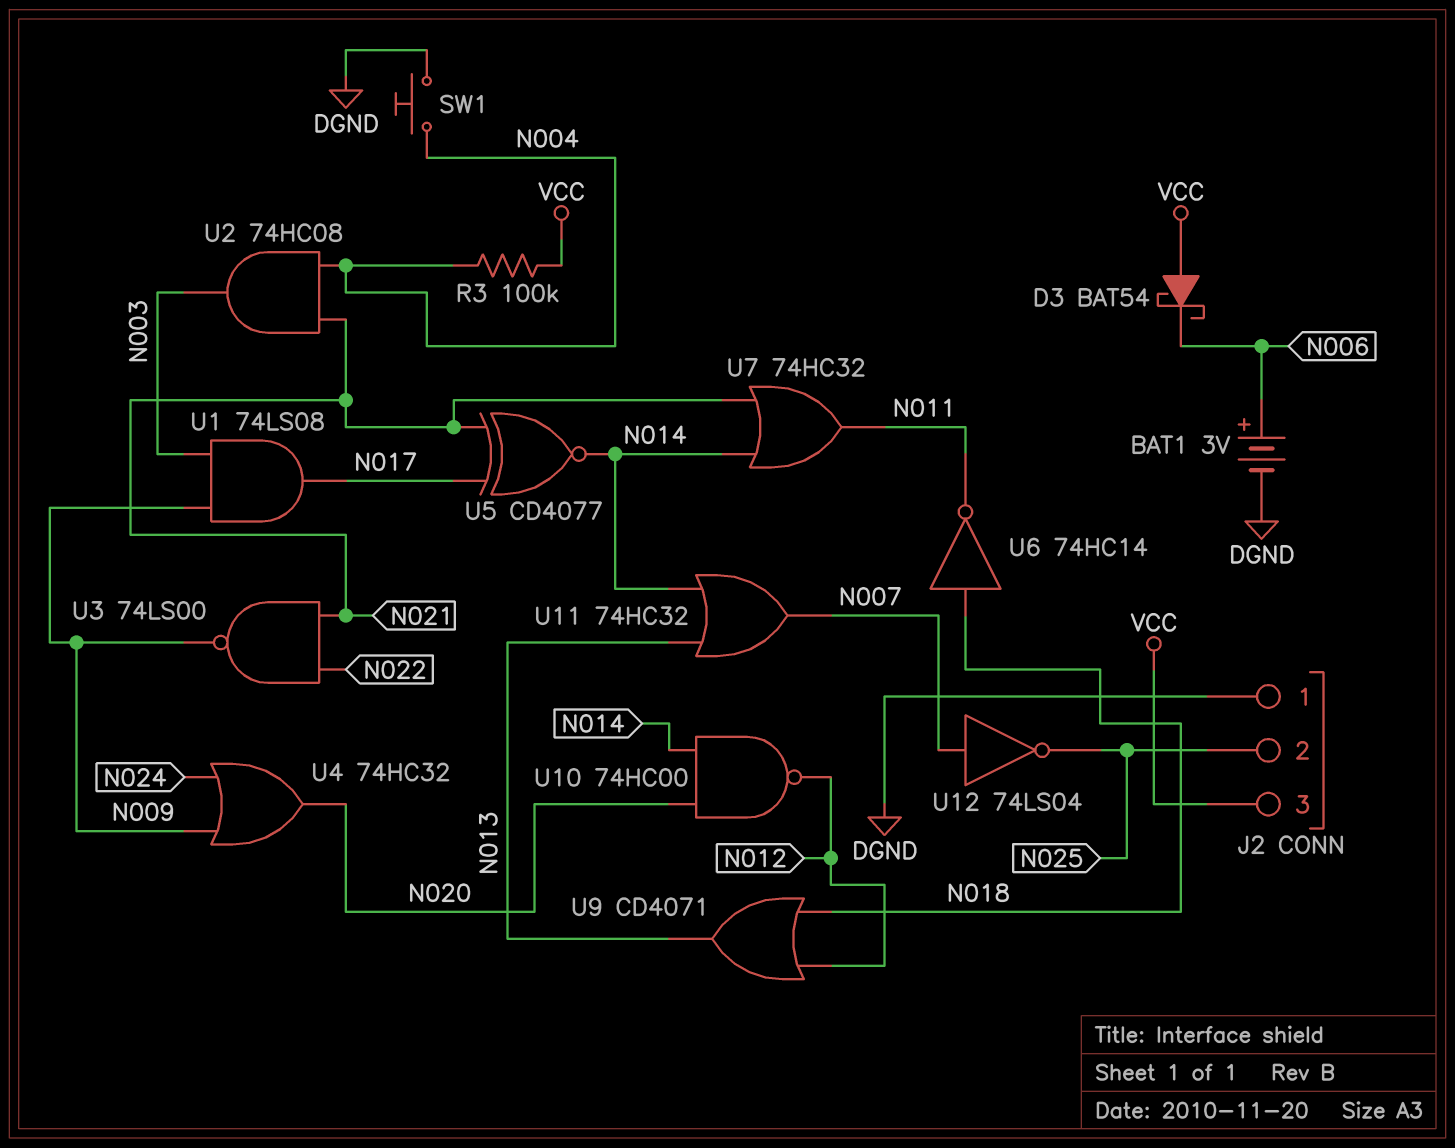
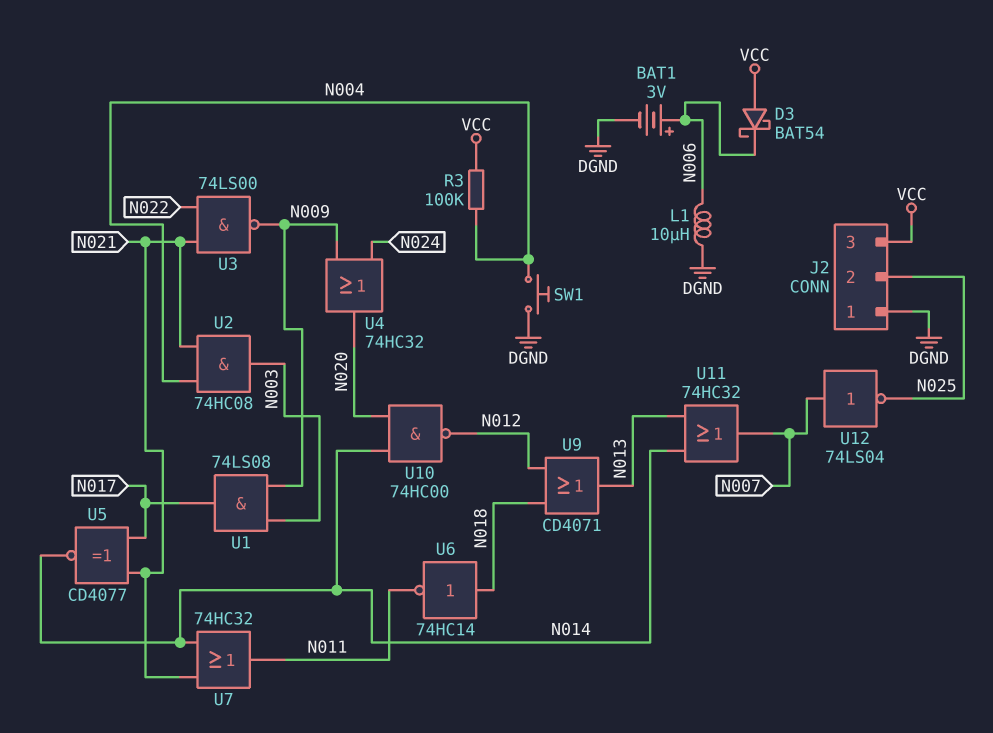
L1: none -> 10uH (DGND, N006)

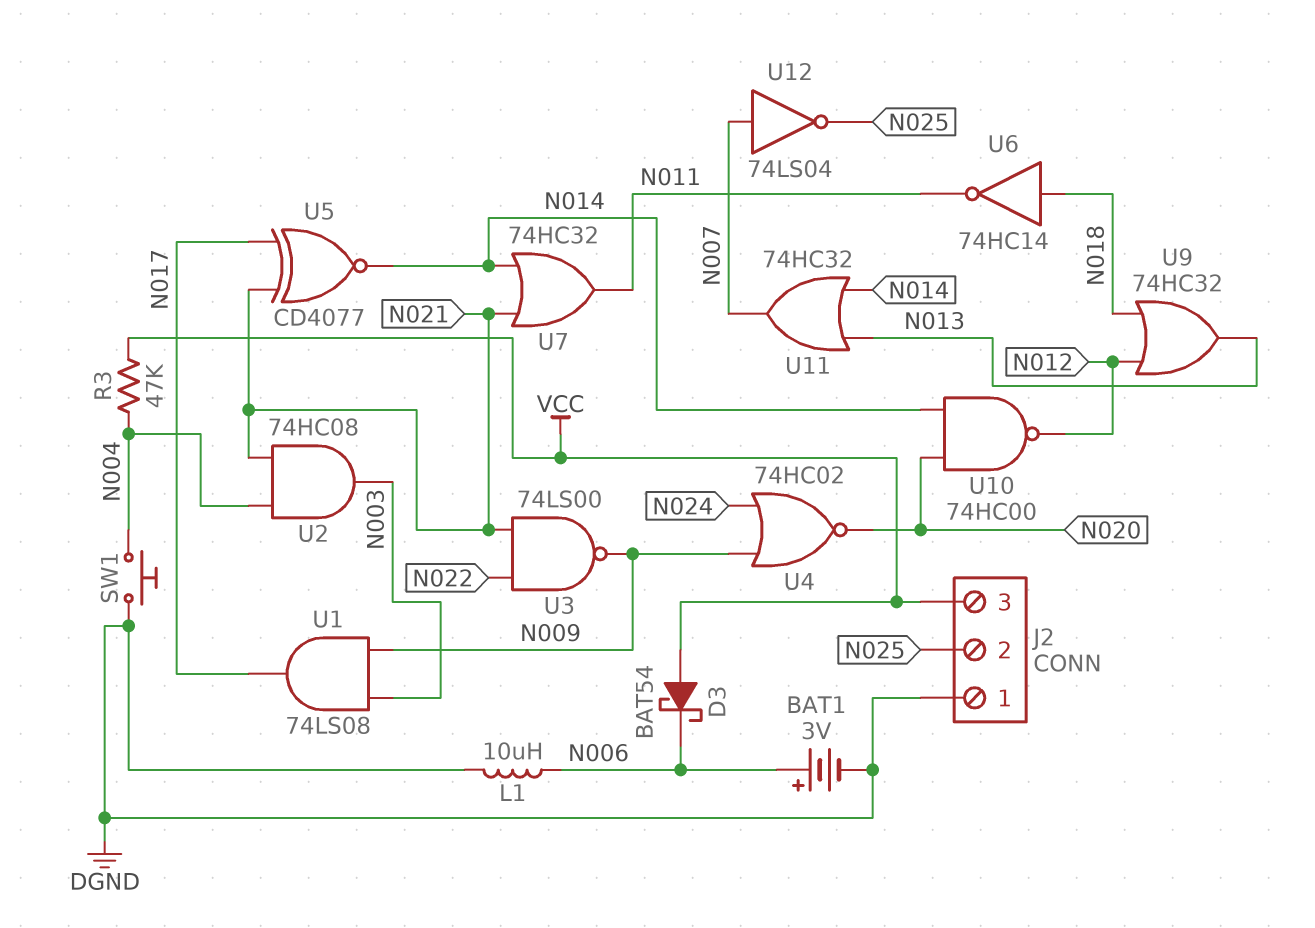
R3: 100k (N004, VCC) -> 47k (N004, VCC)
U4: OR 74HC32 (in N009, in N024, out N020) -> NOR 74HC02 (in N009, in N024, out N020)
U9: OR CD4071 (in N012, in N018, out N013) -> OR 74HC32 (in N012, in N018, out N013)

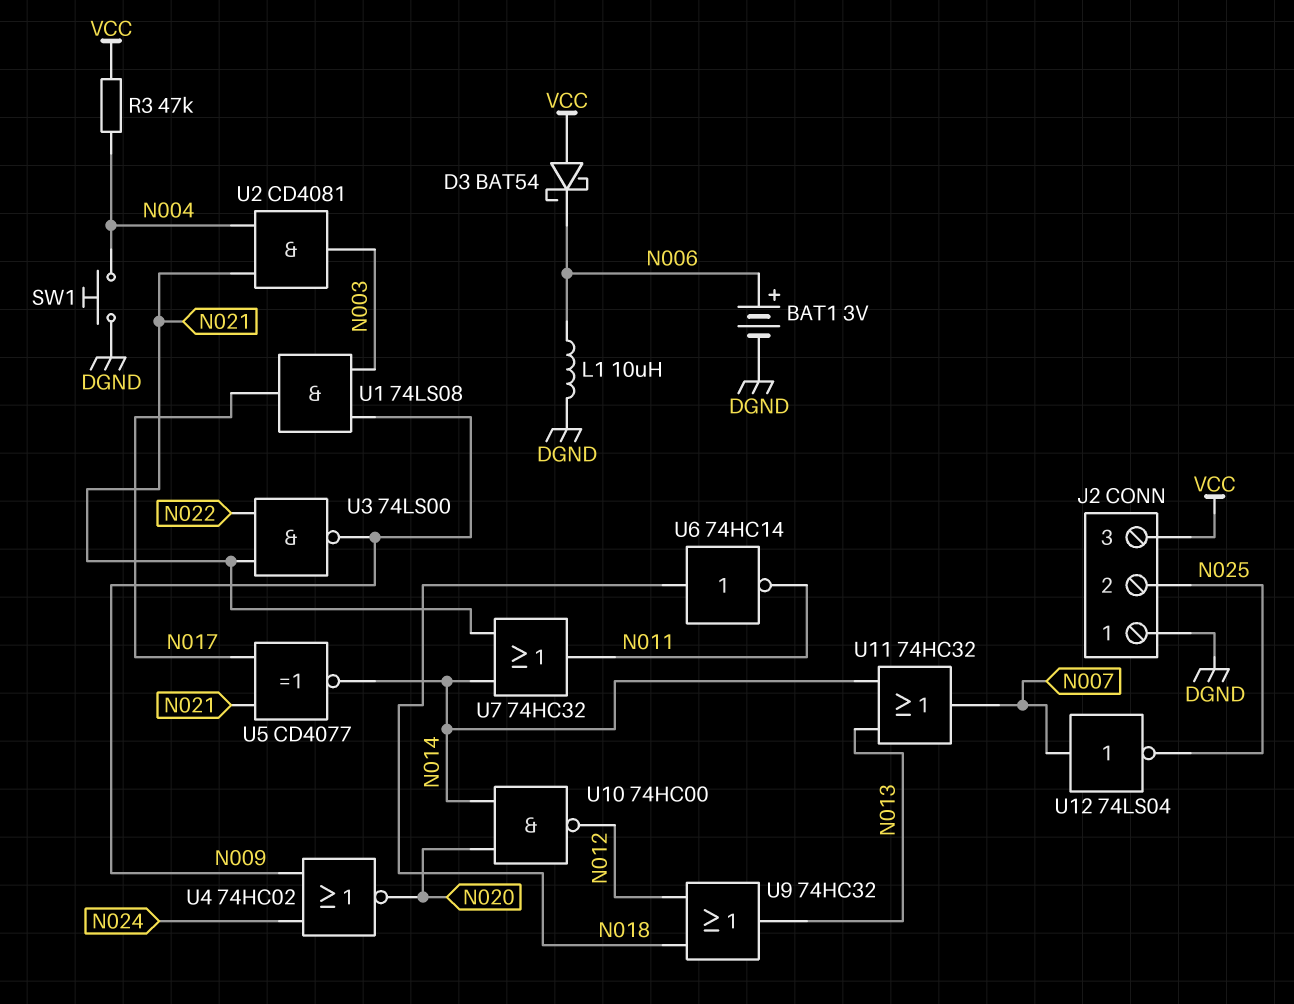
U2: AND 74HC08 (in N004, in N021, out N003) -> AND CD4081 (in N004, in N021, out N003)

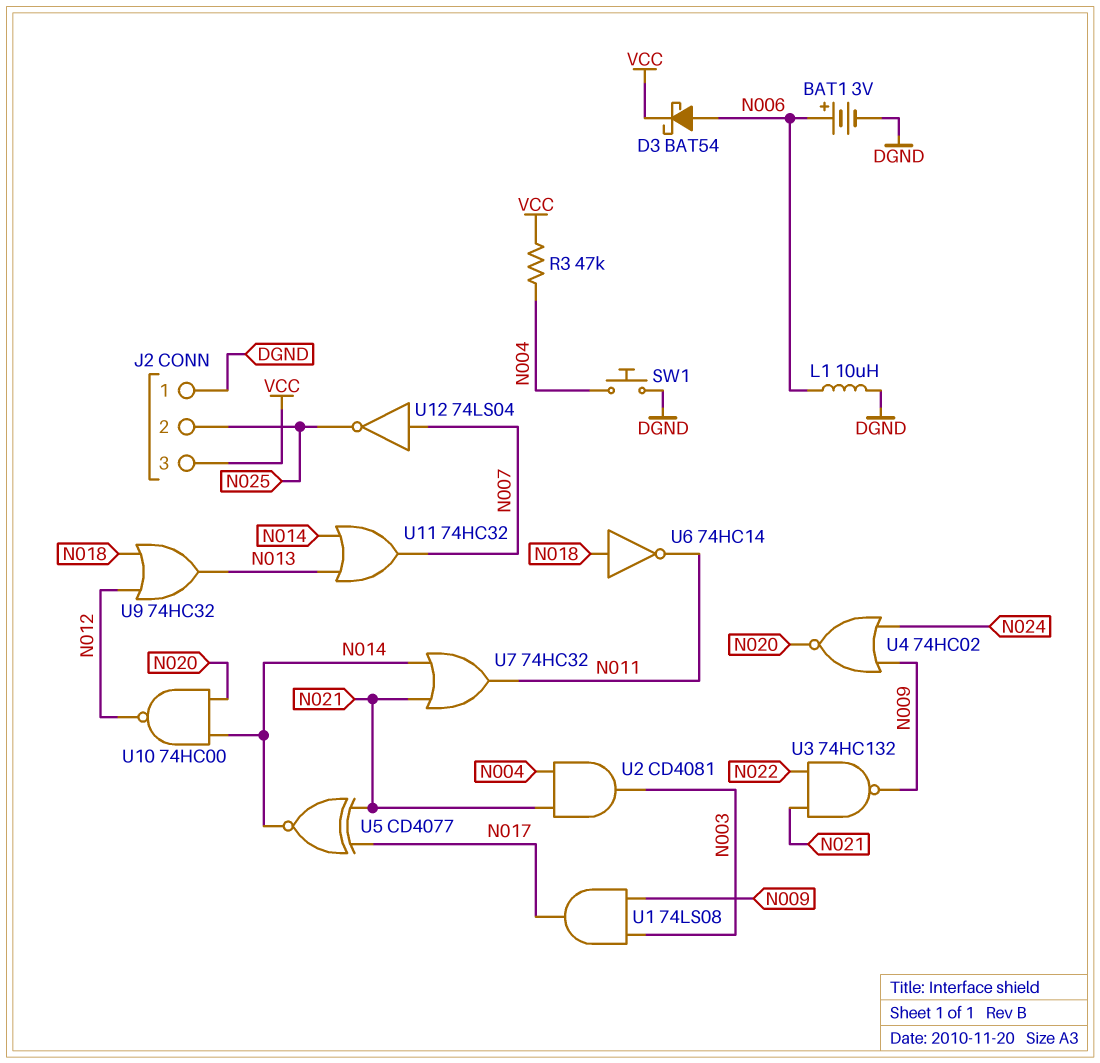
D3: schottky BAT54 (A VCC, K N006) -> schottky BAT54 (A N006, K VCC)
U3: NAND 74LS00 (in N021, in N022, out N009) -> NAND 74HC132 (in N021, in N022, out N009)

